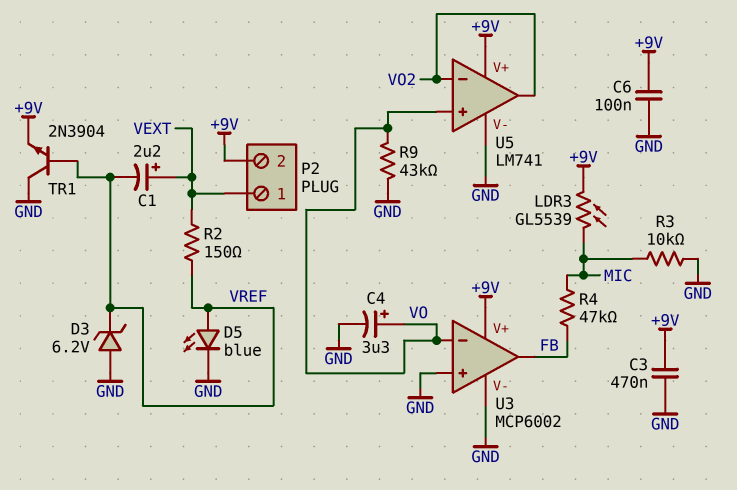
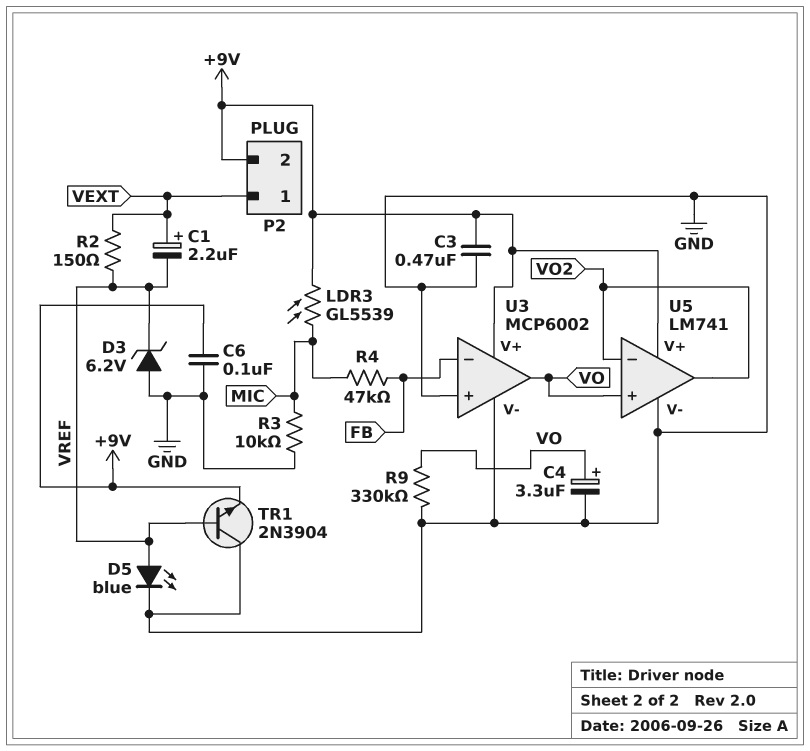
R9: 43k (GND, VO) -> 330k (GND, VO)
U3 pin in-: VO -> FB
U3 pin out: FB -> VO

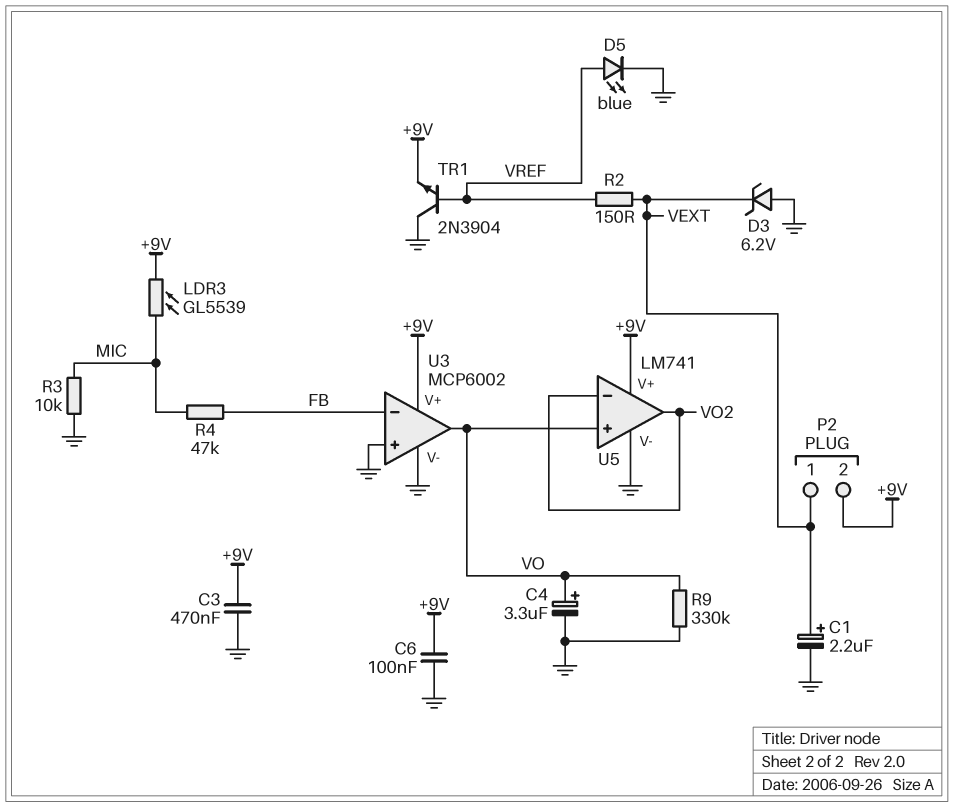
C1: 2.2uF (plus VEXT, minus VREF) -> 2.2uF (plus VEXT, minus GND)
D3: zener 6.2V (A GND, K VREF) -> zener 6.2V (A GND, K VEXT)

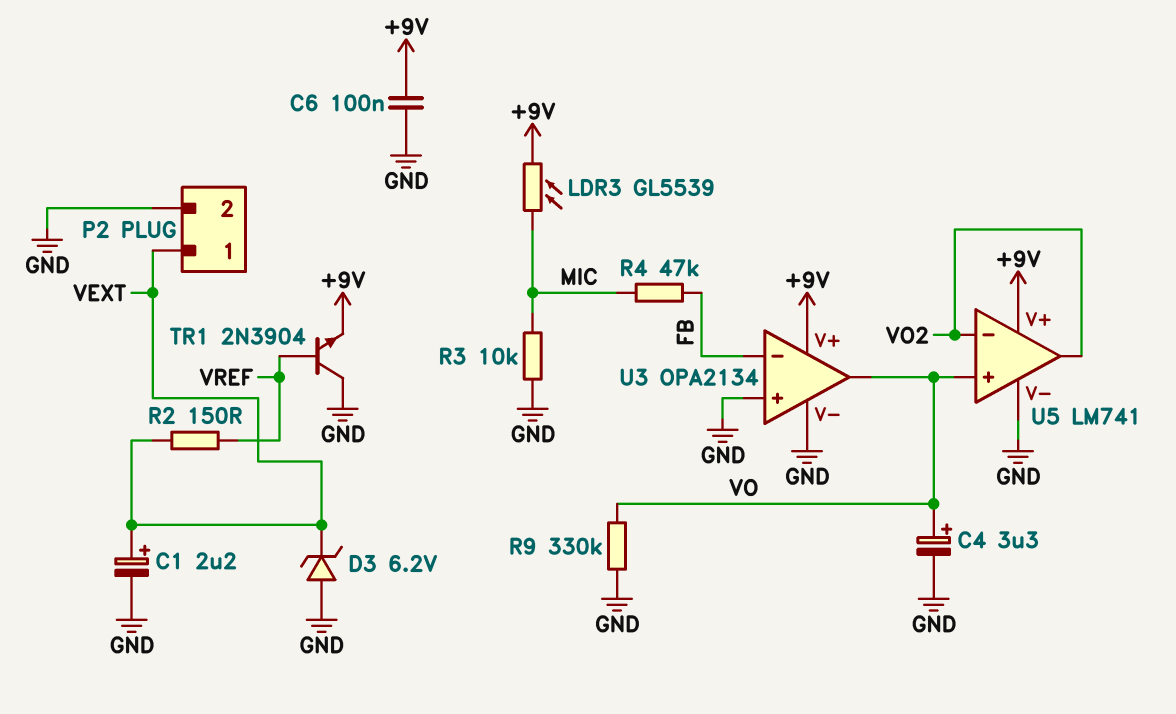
C3: 470nF (+9V, GND) -> none
D5: LED blue (A VREF, K GND) -> none
P2 pin 2: +9V -> GND
U3: MCP6002 -> OPA2134

